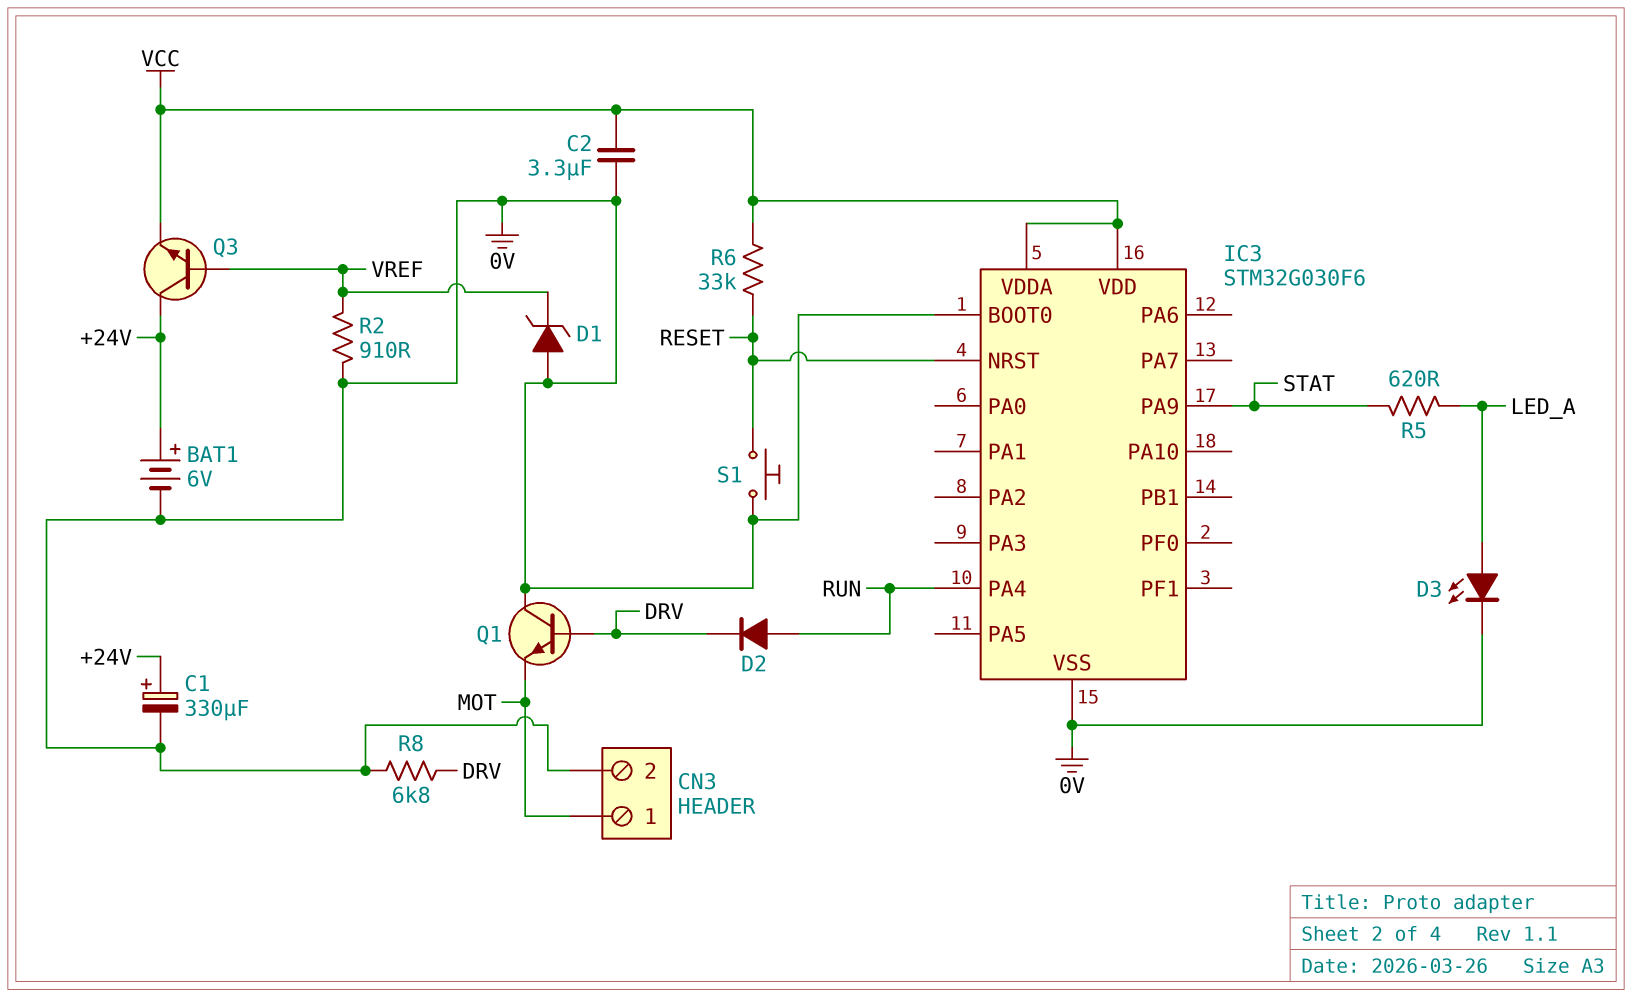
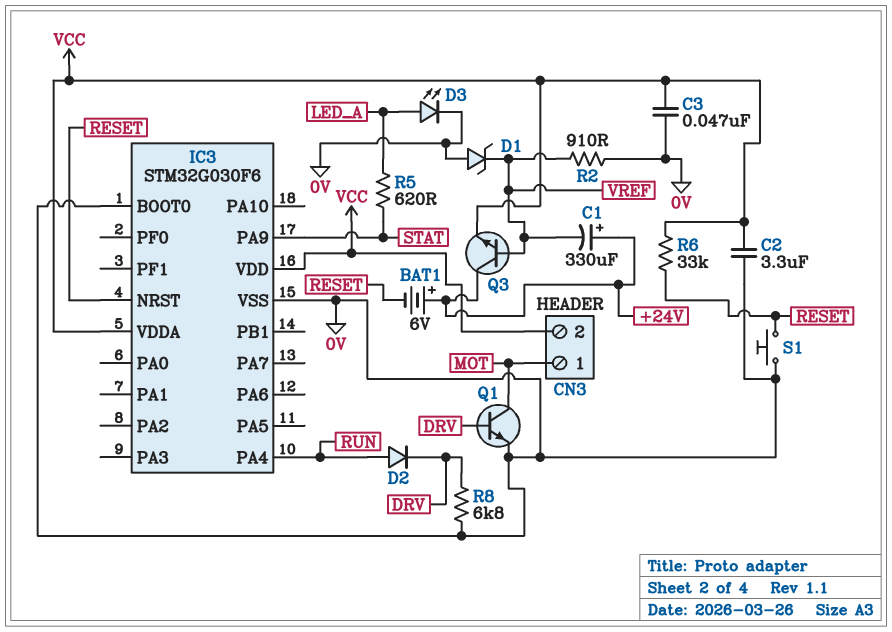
BAT1: 6V (plus +24V, minus 0V) -> 6V (plus +24V, minus RESET)
C1: 330uF (plus +24V, minus 0V) -> 330uF (plus +24V, minus VREF)
C3: none -> 47nF (0V, VCC)
CN3 pin 2: 0V -> VCC
Q1: NPN (B DRV, C 0V, E MOT) -> NPN (B DRV, C MOT, E 0V)

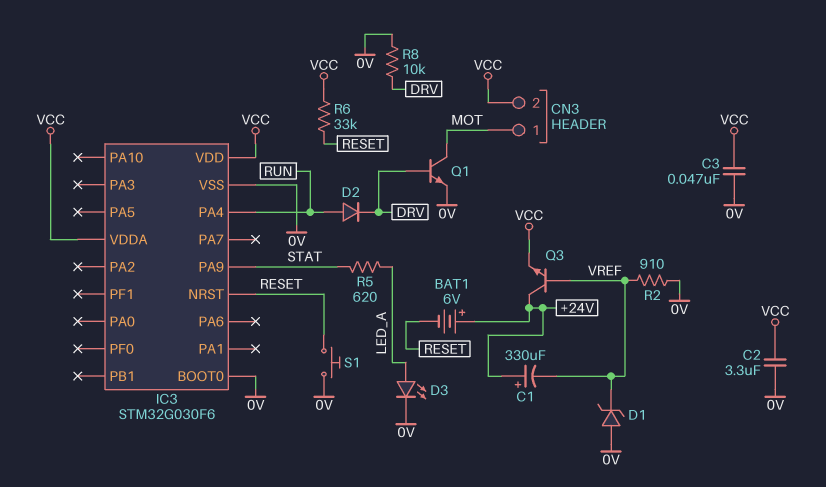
R8: 6.8k (0V, DRV) -> 10k (0V, DRV)

